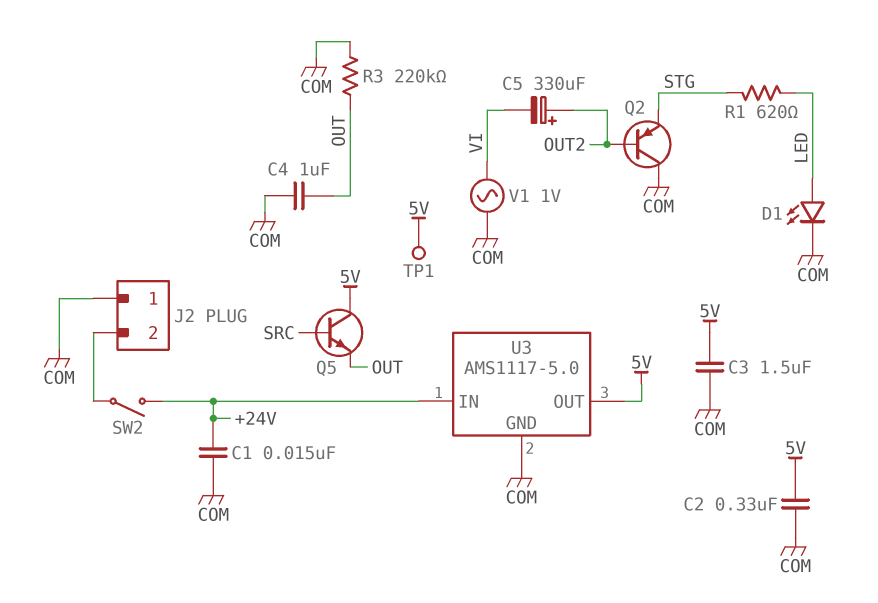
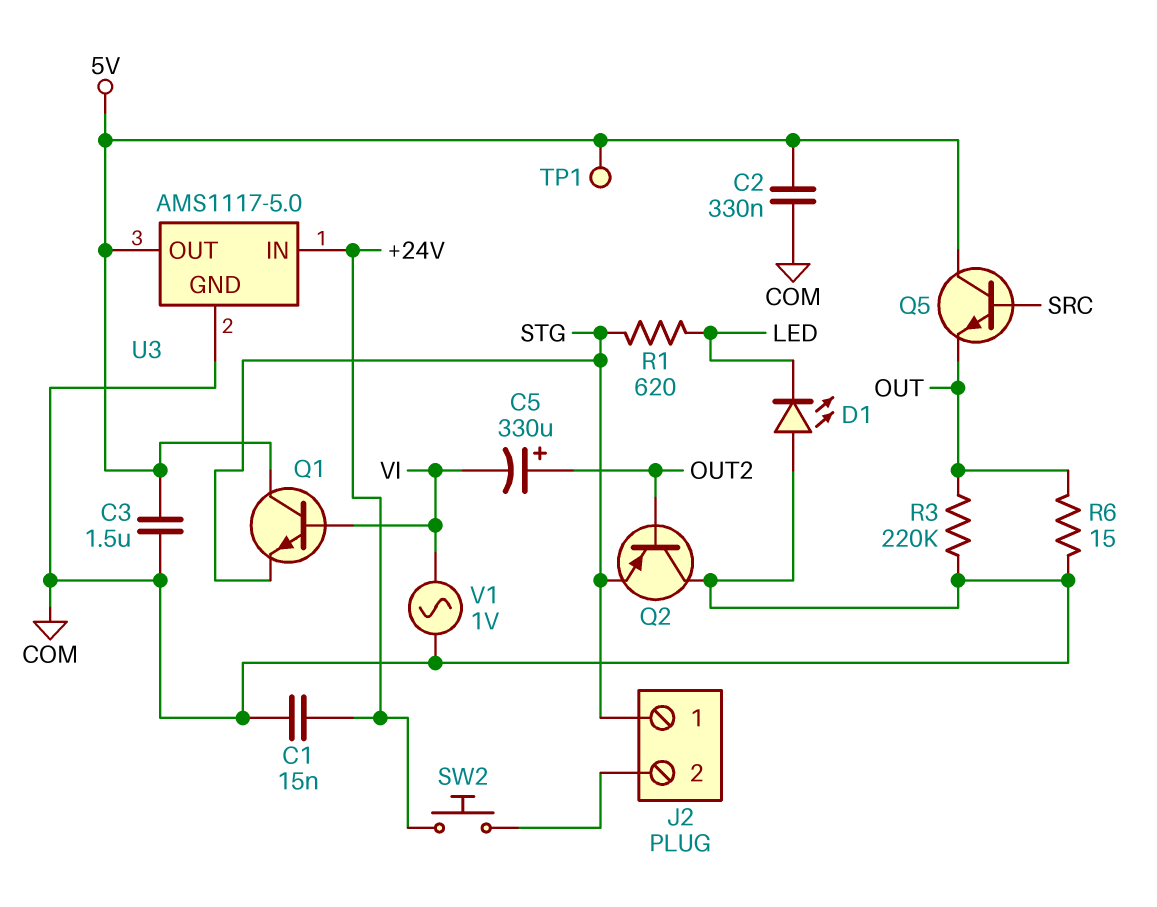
C4: 1uF (COM, OUT) -> none
D1: LED (A LED, K COM) -> LED (A COM, K LED)
J2 pin 1: COM -> STG
Q1: none -> NPN (B VI, C 5V, E STG)
R6: none -> 15 (COM, OUT)
SW2: switch (+24V, J2/2) -> button (+24V, J2/2)

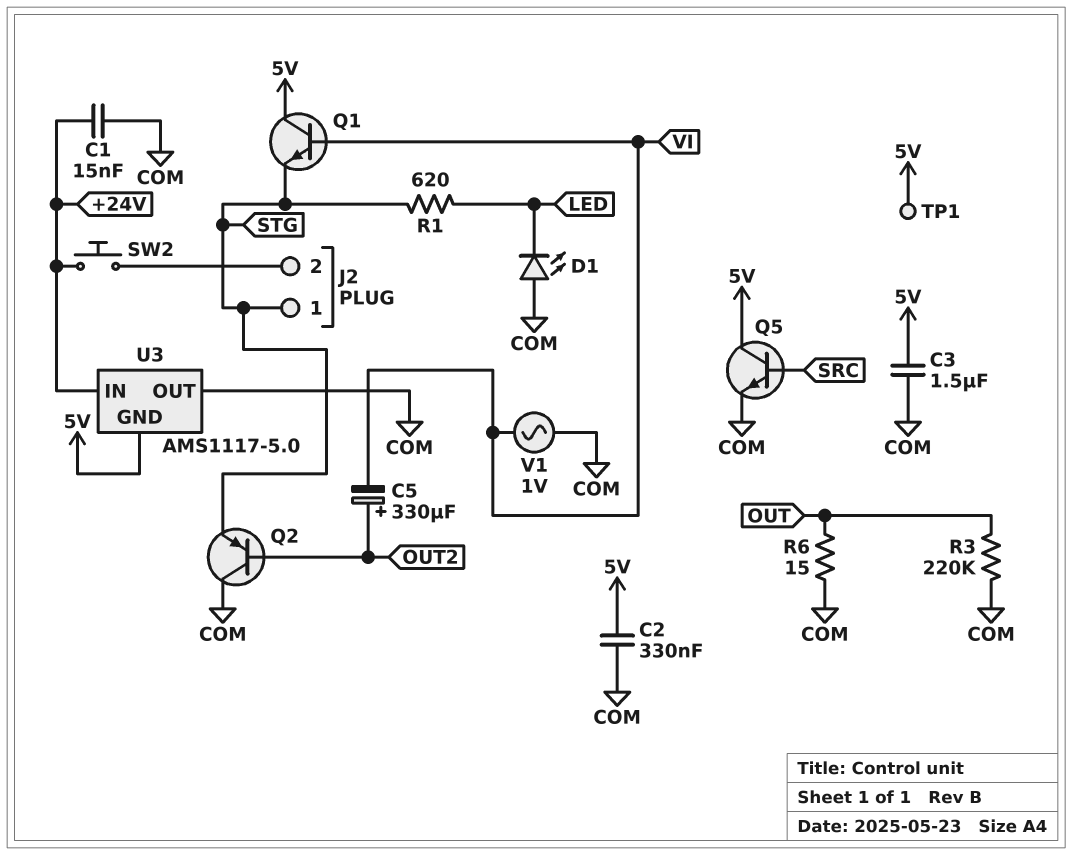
Q5: NPN (B SRC, C 5V, E OUT) -> NPN (B SRC, C 5V, E COM)
U3 pin GND: COM -> 5V
U3 pin OUT: 5V -> COM

